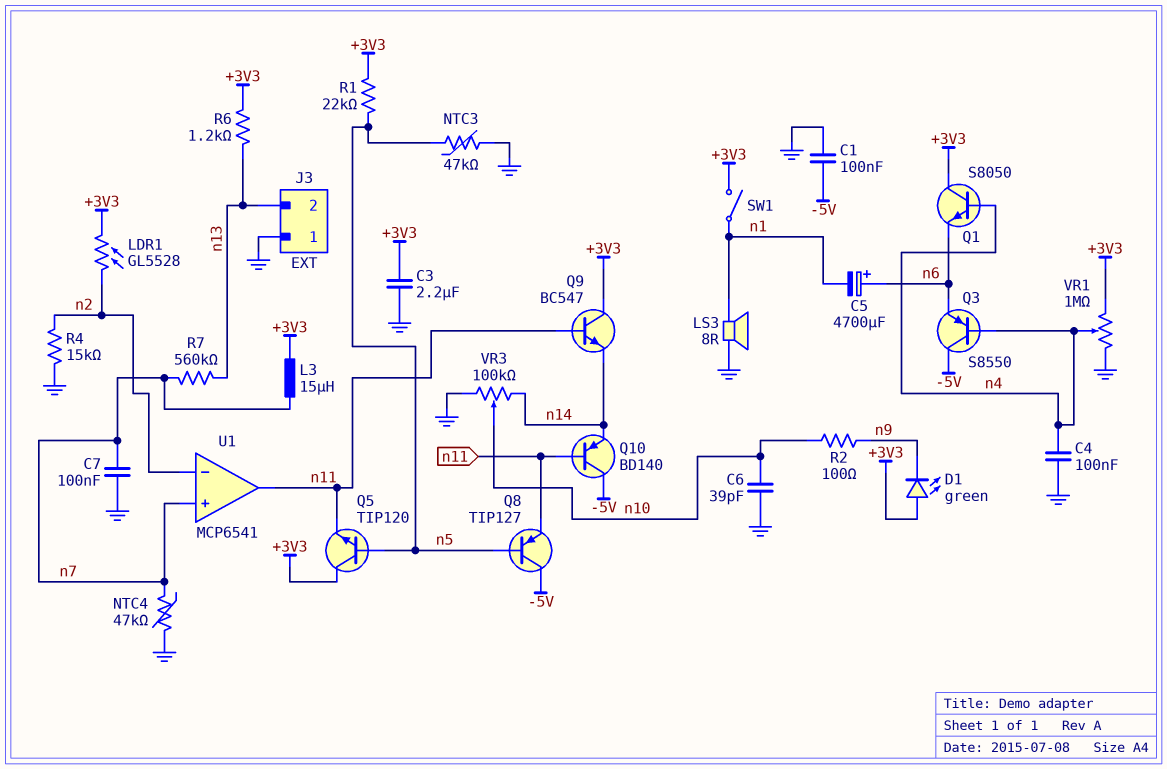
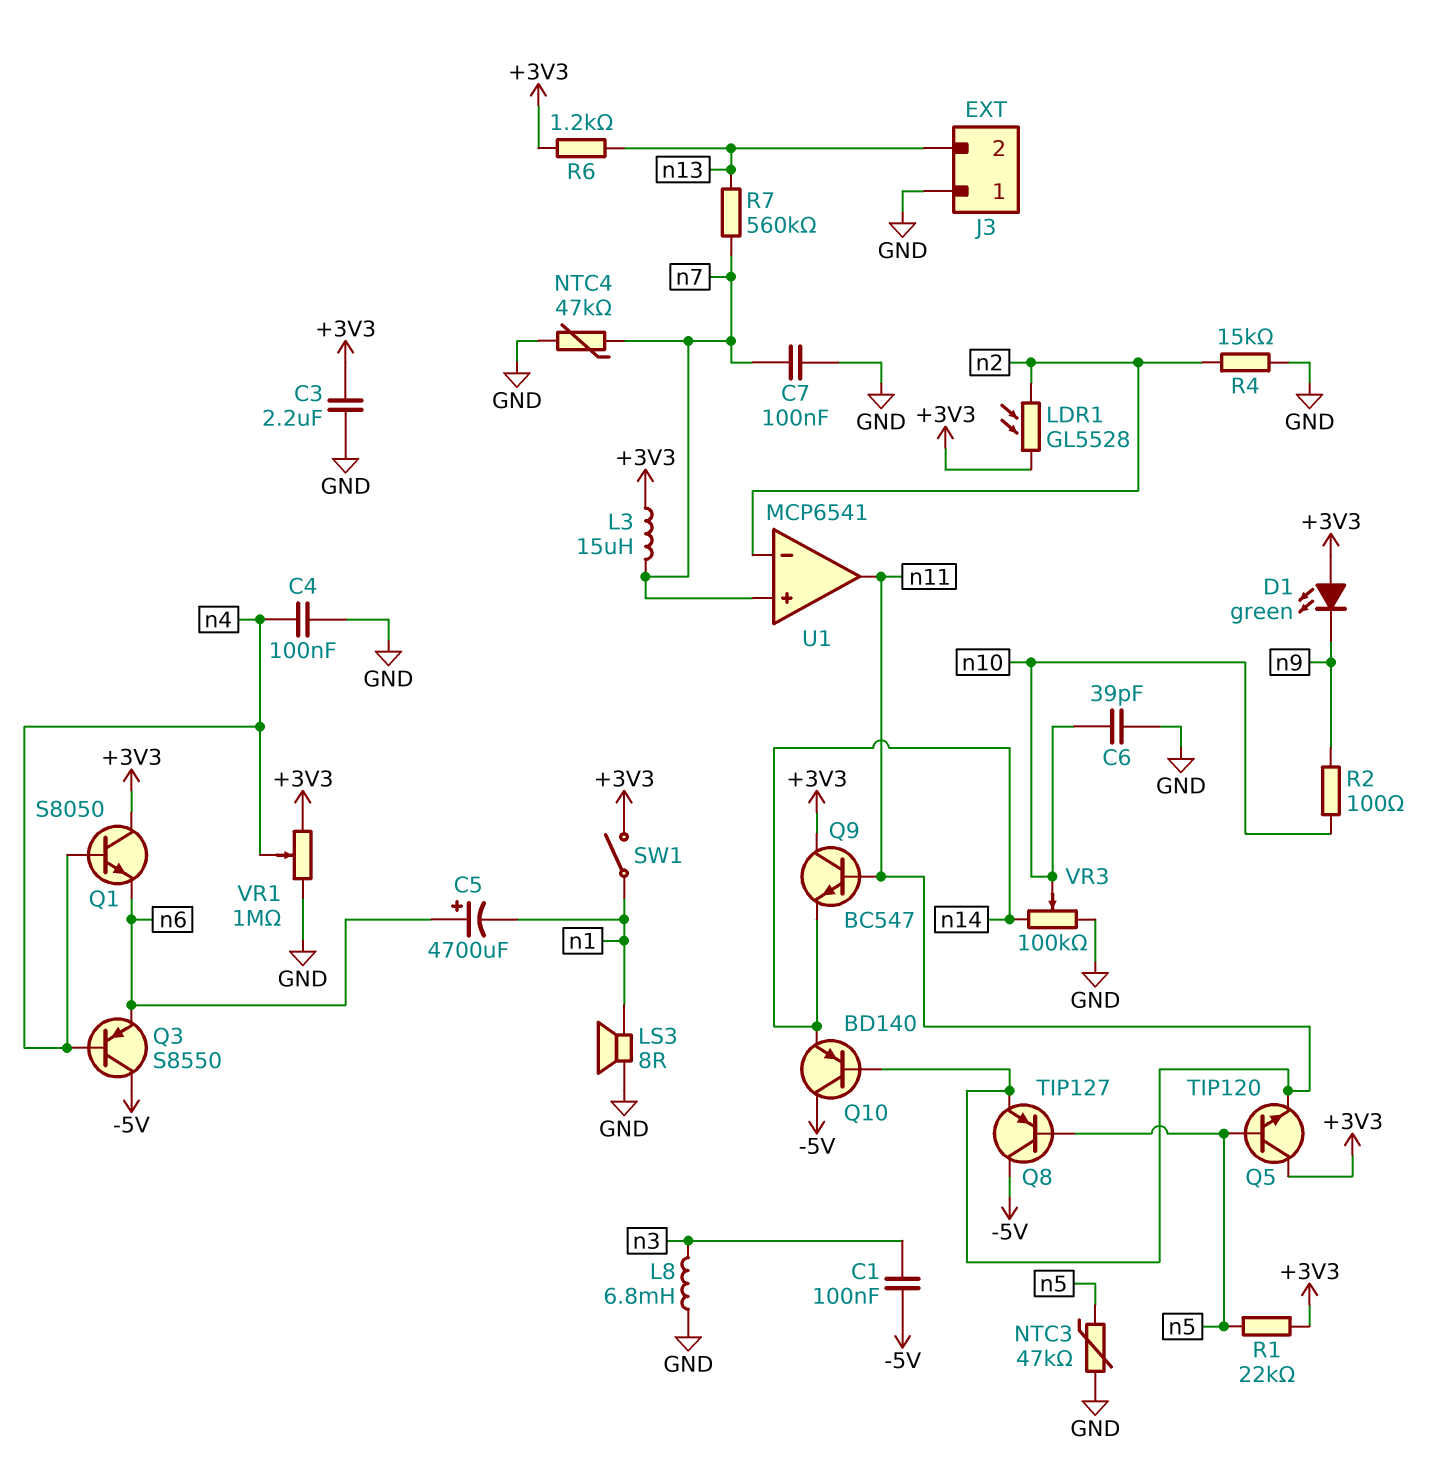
C1: 100nF (-5V, GND) -> 100nF (-5V, n3)
L8: none -> 6.8mH (GND, n3)

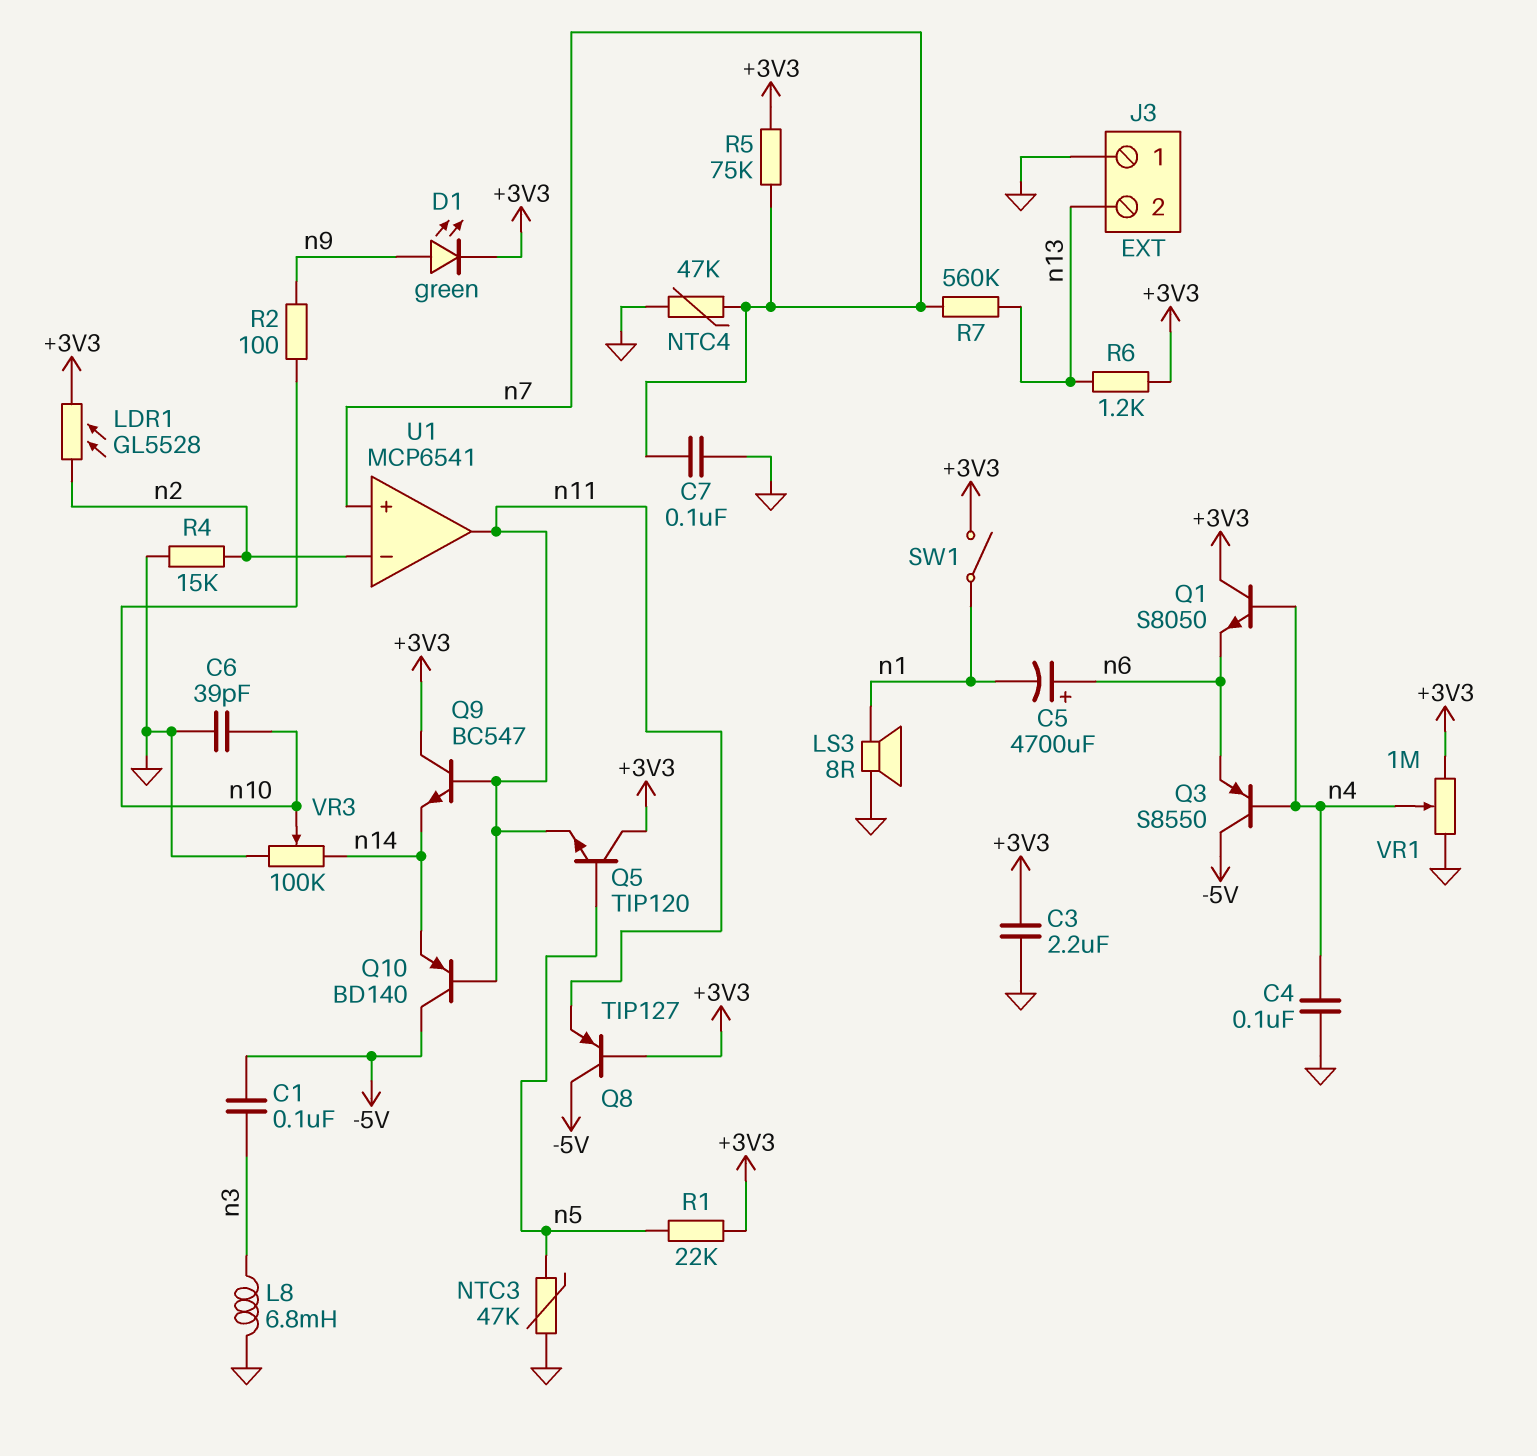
D1: LED green (A +3V3, K n9) -> LED green (A n9, K +3V3)
L3: 15uH (+3V3, n7) -> none
Q8: PNP TIP127 (B n5, C -5V, E n11) -> PNP TIP127 (B +3V3, C -5V, E n11)
R5: none -> 75k (+3V3, n7)

